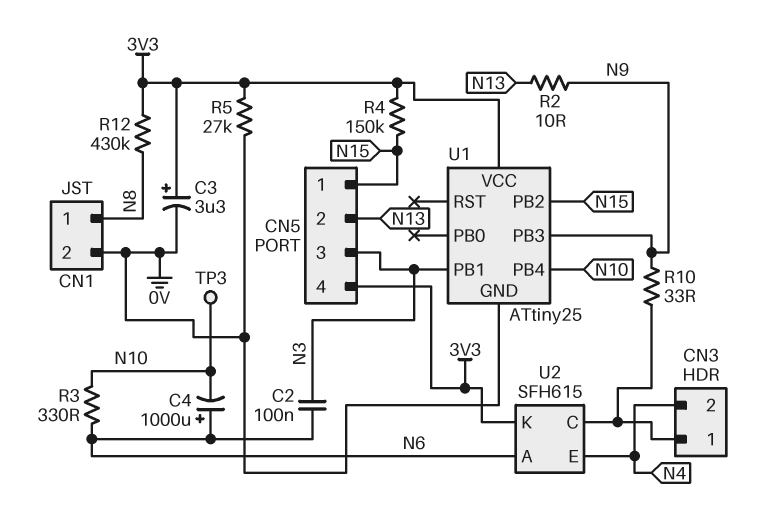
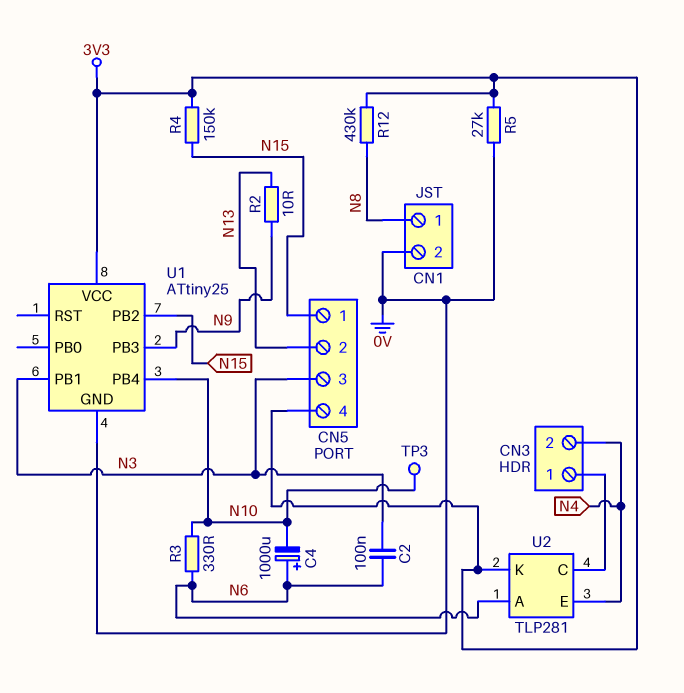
C3: 3.3uF (plus 3V3, minus 0V) -> none
R10: 33 (CN3/1, N9) -> none
U2: SFH615 -> TLP281

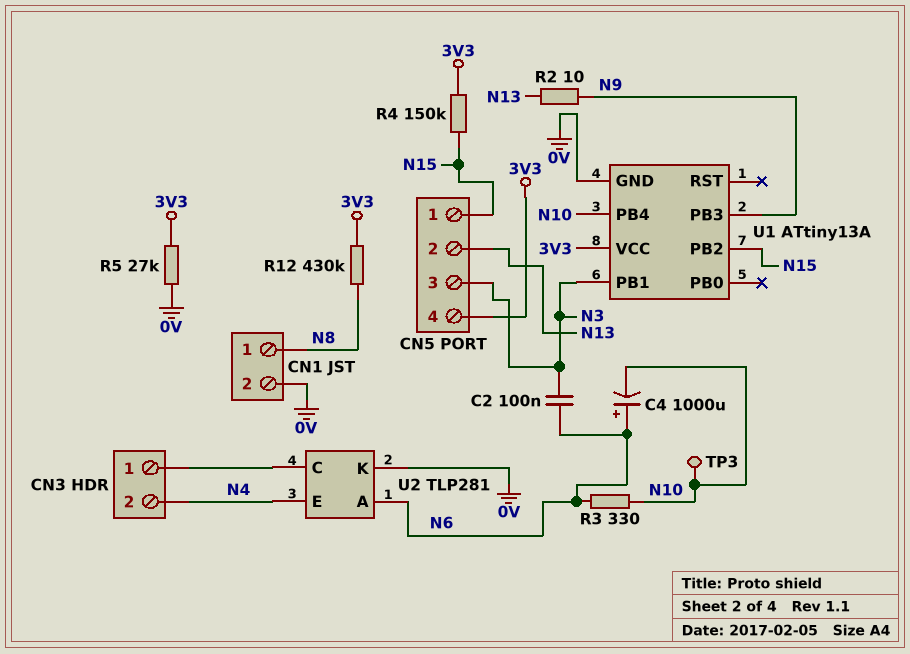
U1: ATtiny25 -> ATtiny13A
U2 pin K: 3V3 -> 0V

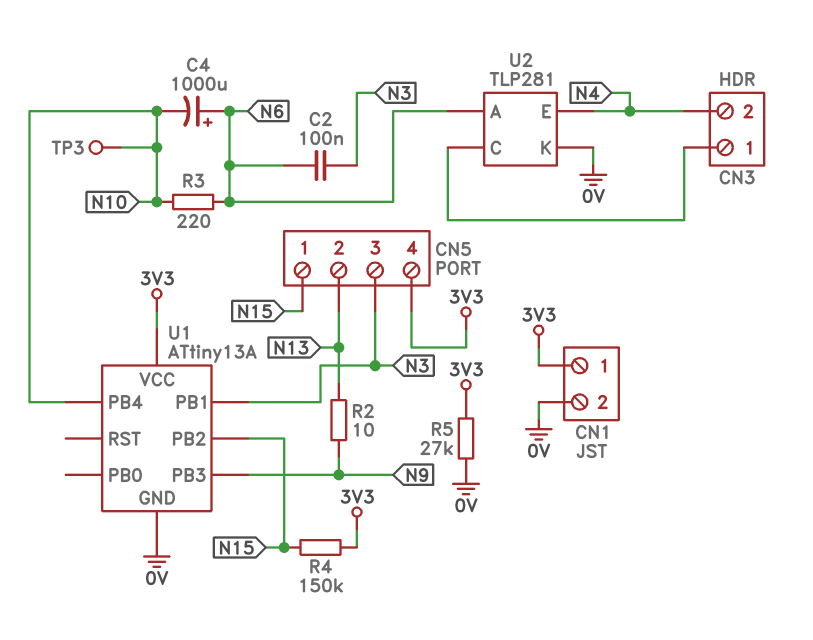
CN1 pin 1: N8 -> 3V3
R3: 330 (N6, N10) -> 220 (N6, N10)
R12: 430k (3V3, N8) -> none

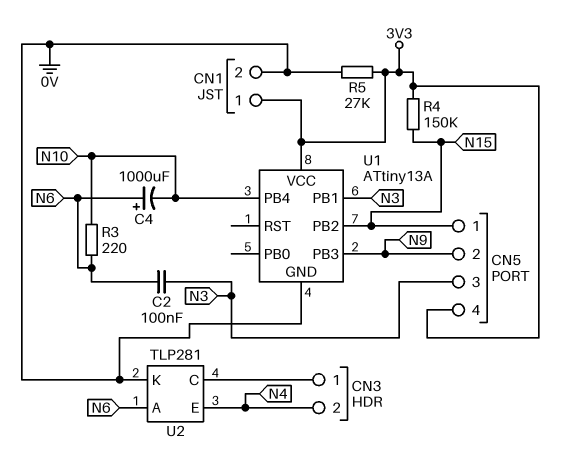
CN5 pin 2: N13 -> N9
R2: 10 (N9, N13) -> none
TP3: test point (N10) -> none

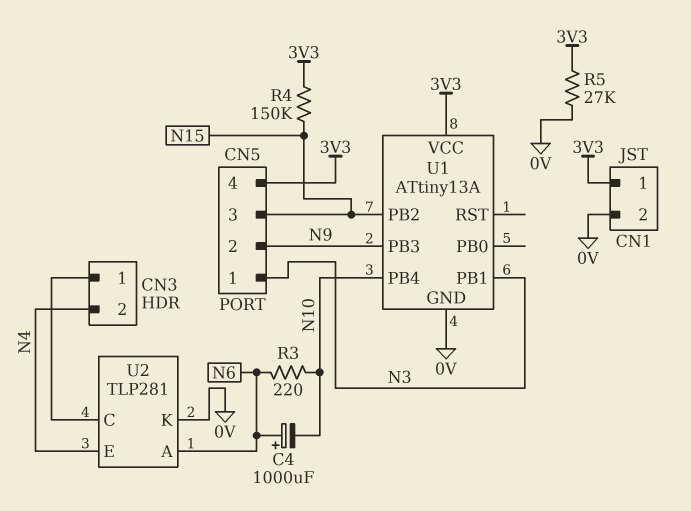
C2: 100nF (N3, N6) -> none
CN5 pin 1: N15 -> N3
CN5 pin 3: N3 -> N15

